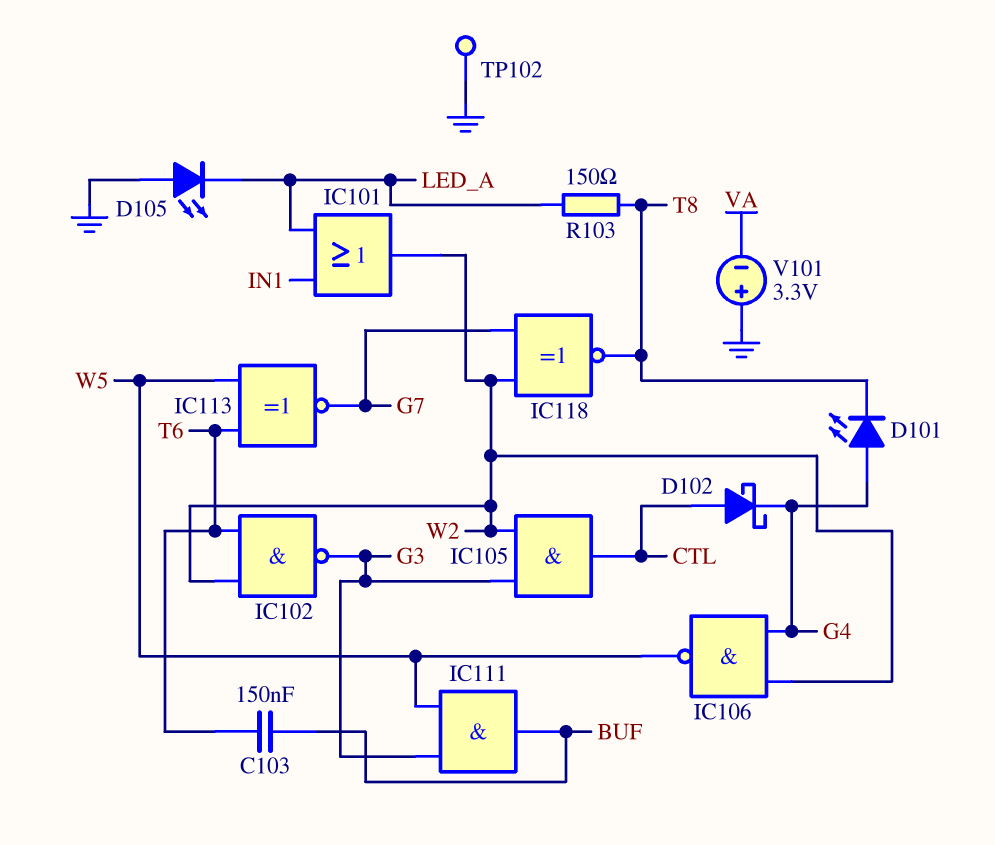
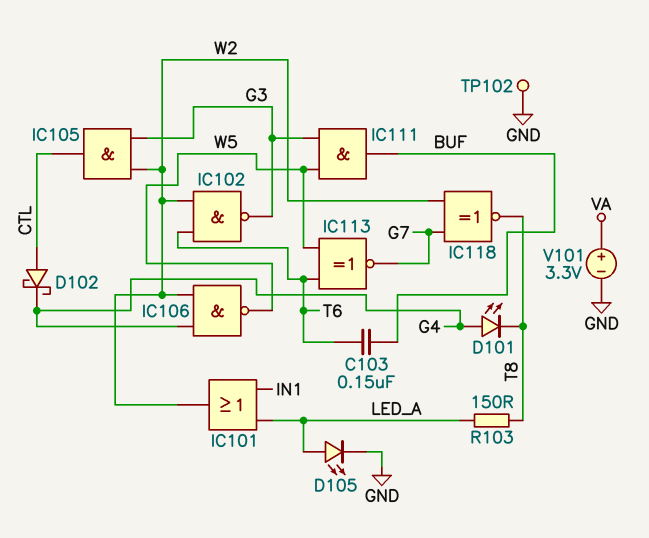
D105: LED (A GND, K LED_A) -> LED (A LED_A, K GND)
V101: 3.3V (plus GND, minus VA) -> 3.3V (plus VA, minus GND)

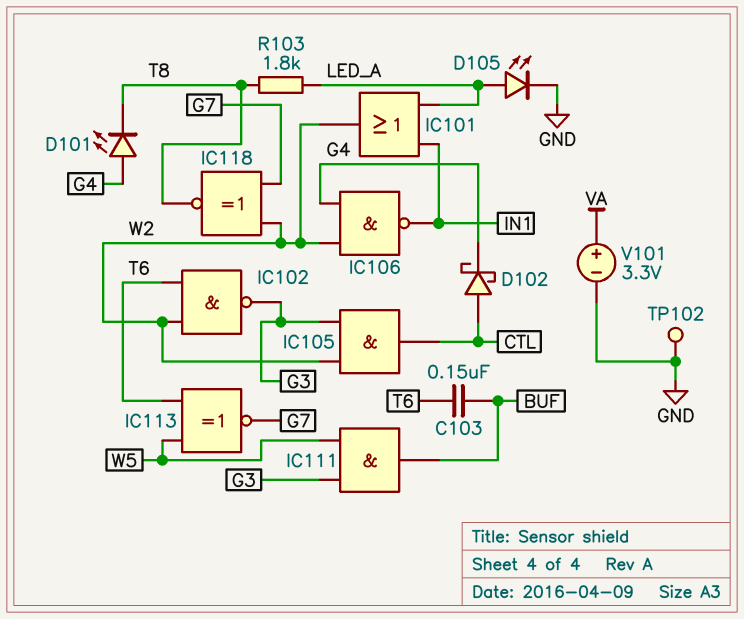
IC106: NAND (in G4, in W2, out W5) -> NAND (in G4, in W2, out IN1)
R103: 150 (LED_A, T8) -> 1.8k (LED_A, T8)

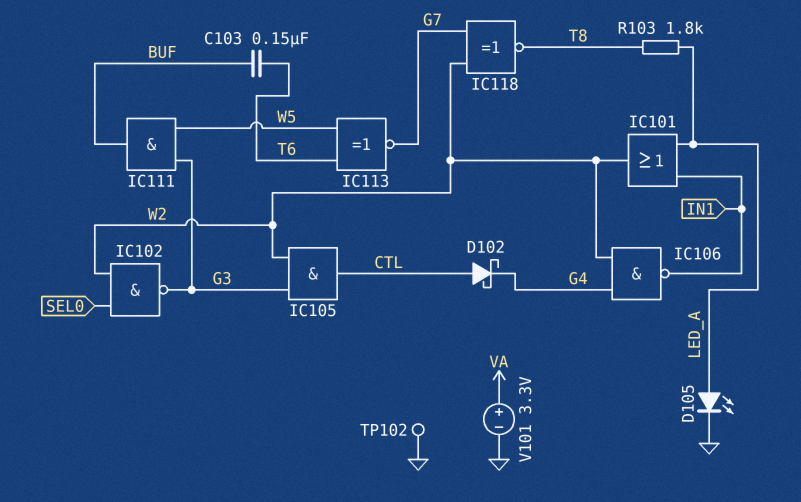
D101: LED (A G4, K T8) -> none
IC102: NAND (in T6, in W2, out G3) -> NAND (in SEL0, in W2, out G3)

